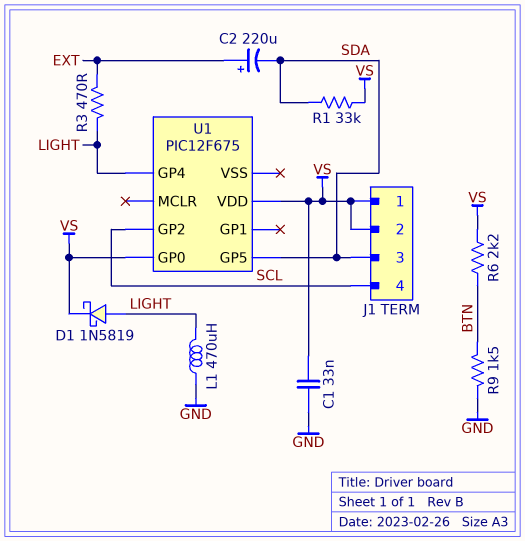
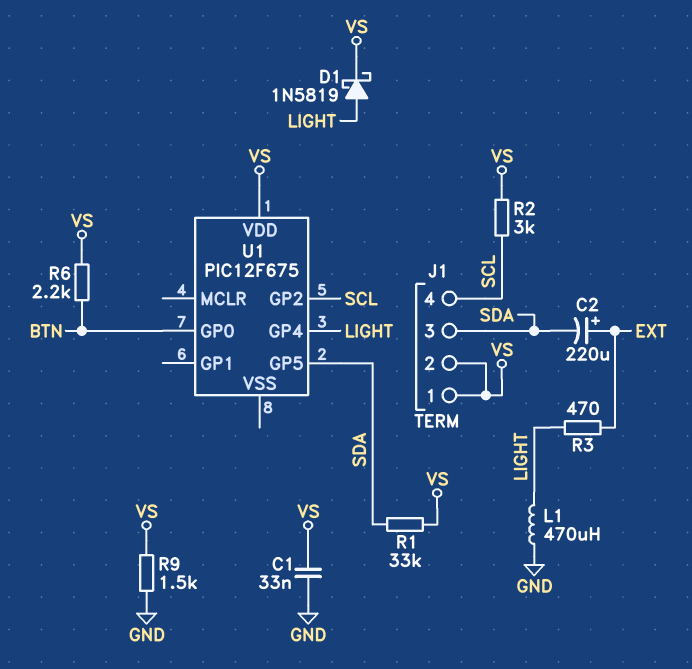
R2: none -> 3k (SCL, VS)
R9: 1.5k (BTN, GND) -> 1.5k (GND, VS)
U1 pin GP0: VS -> BTN

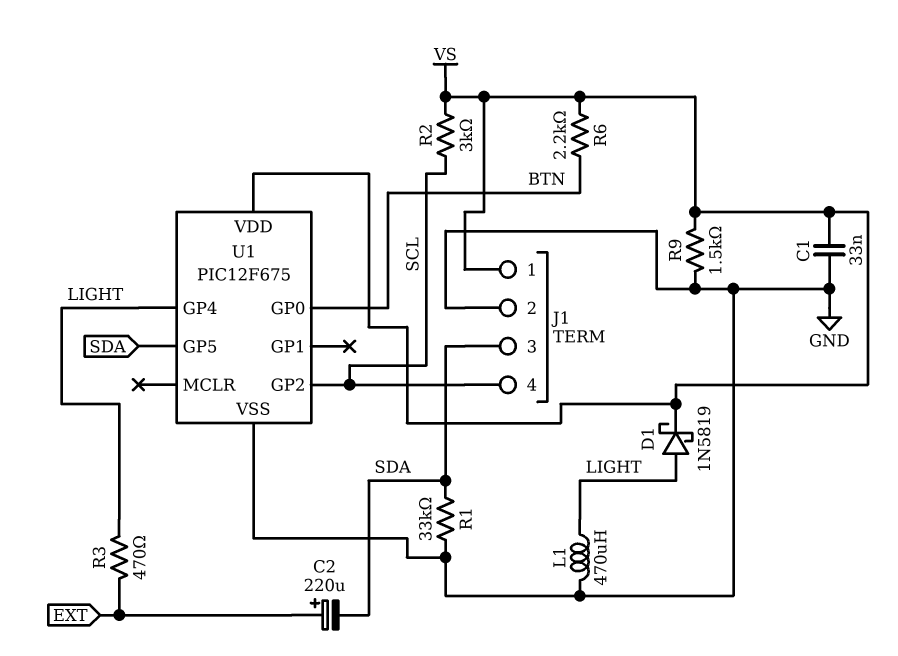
J1 pin 2: VS -> GND
R1: 33k (SDA, VS) -> 33k (GND, SDA)
U1 pin VSS: none -> GND

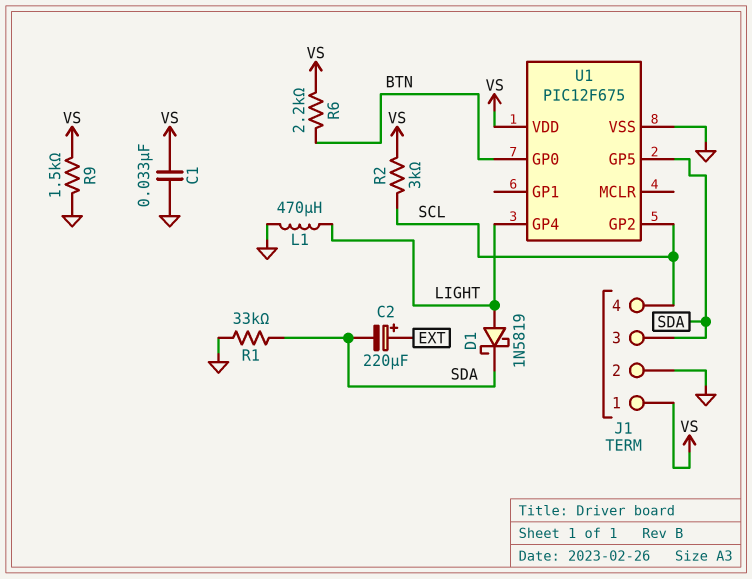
D1: schottky 1N5819 (A LIGHT, K VS) -> schottky 1N5819 (A LIGHT, K SDA)
R3: 470 (EXT, LIGHT) -> none

